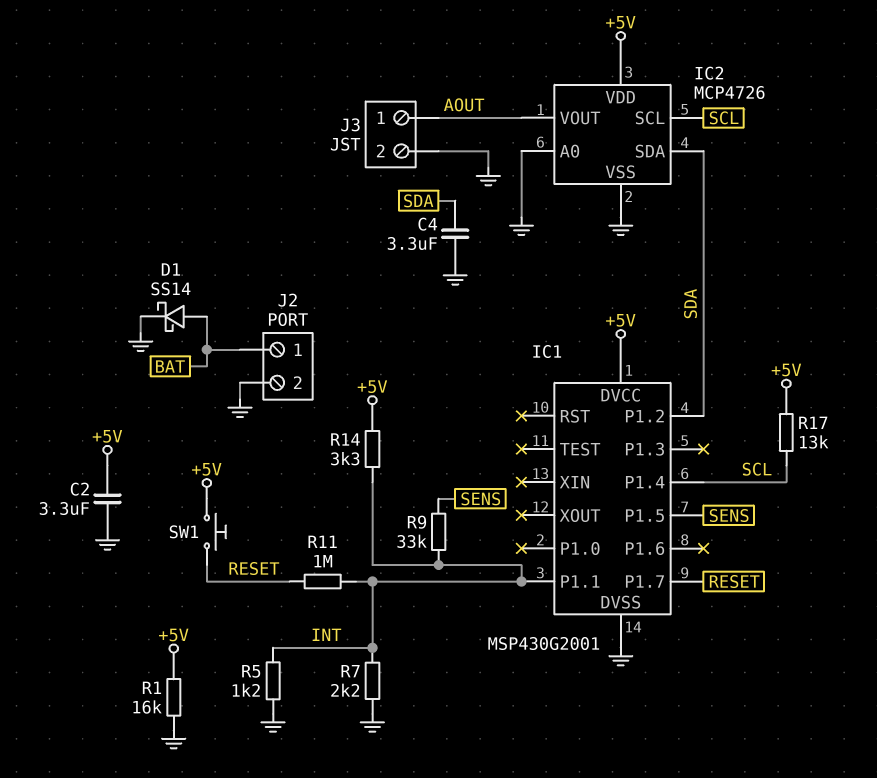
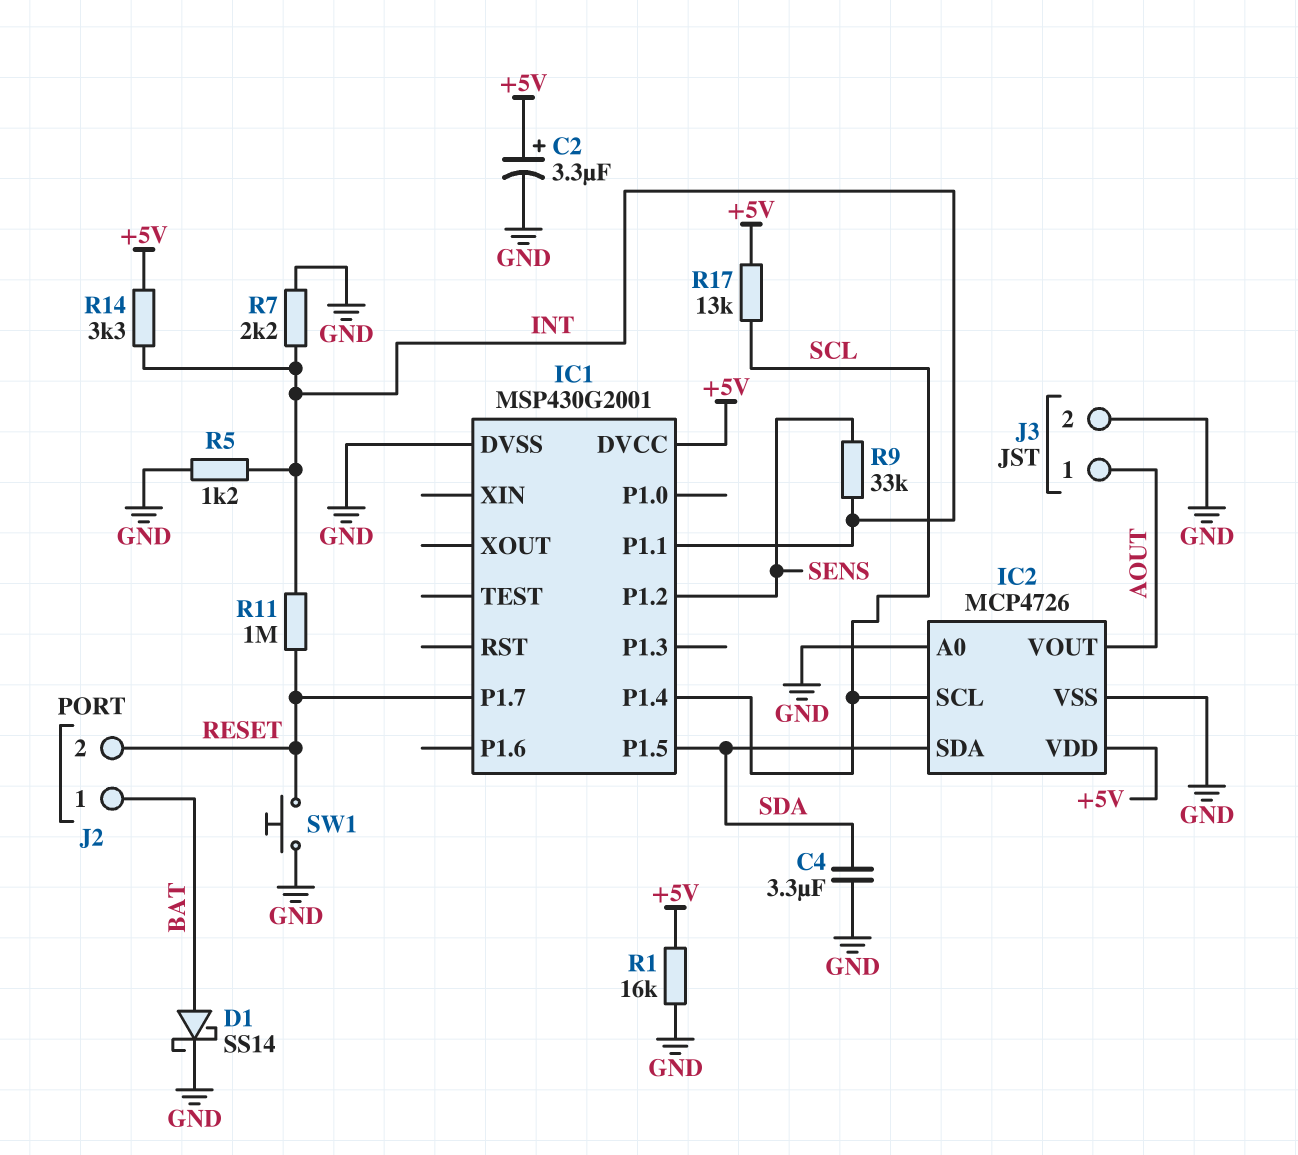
C2: 3.3uF (+5V, GND) -> 3.3uF (plus +5V, minus GND)
IC1 pin P1.2: SDA -> SENS
IC1 pin P1.5: SENS -> SDA
J2 pin 2: GND -> RESET
SW1: button (+5V, RESET) -> button (GND, RESET)

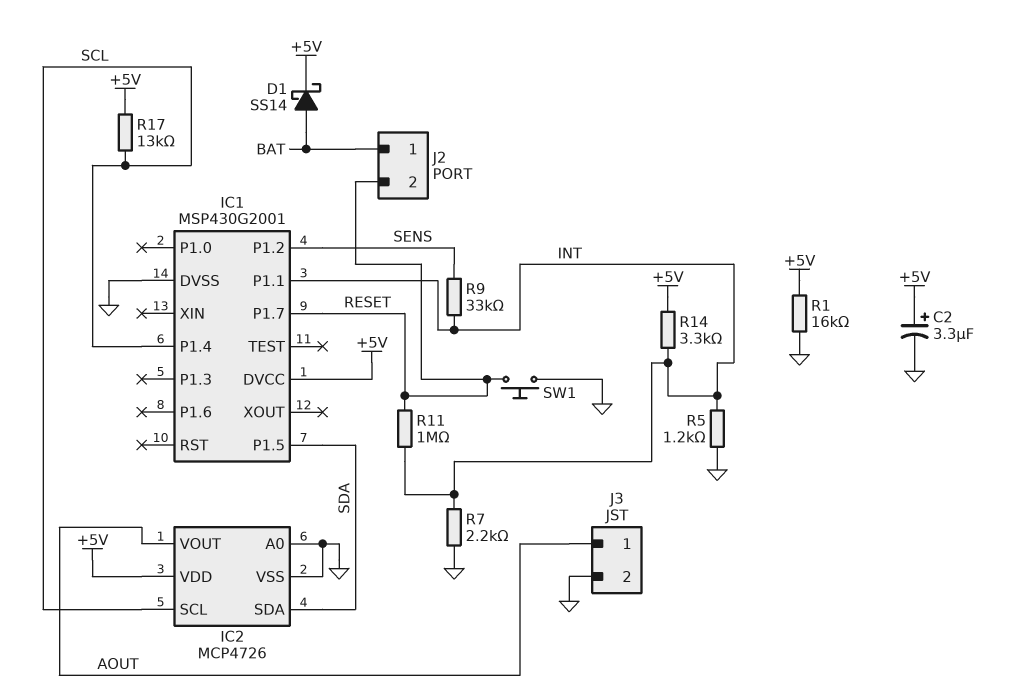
C4: 3.3uF (GND, SDA) -> none
D1: schottky SS14 (A BAT, K GND) -> schottky SS14 (A BAT, K +5V)

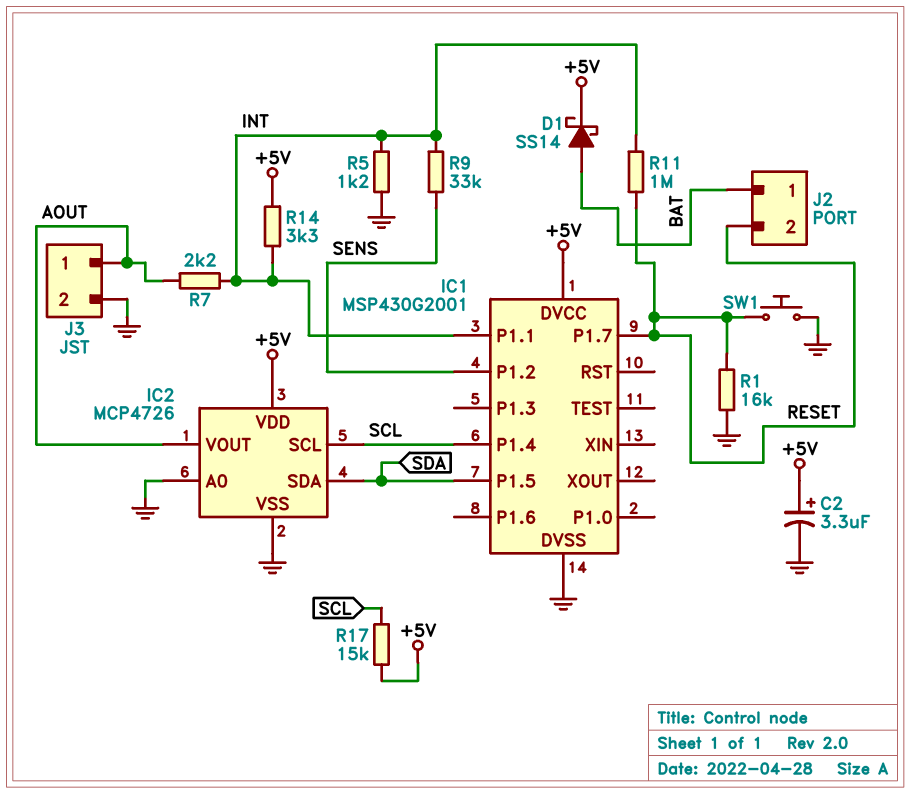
R1: 16k (+5V, GND) -> 16k (GND, RESET)
R7: 2.2k (GND, INT) -> 2.2k (AOUT, INT)
R17: 13k (+5V, SCL) -> 15k (+5V, SCL)

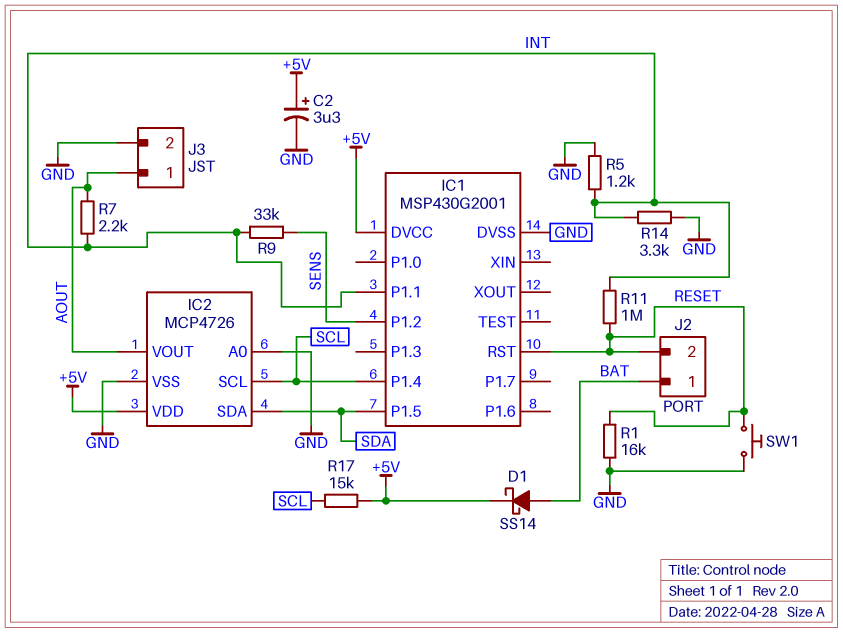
IC1 pin P1.7: RESET -> none
IC1 pin RST: none -> RESET
R14: 3.3k (+5V, INT) -> 3.3k (GND, INT)

